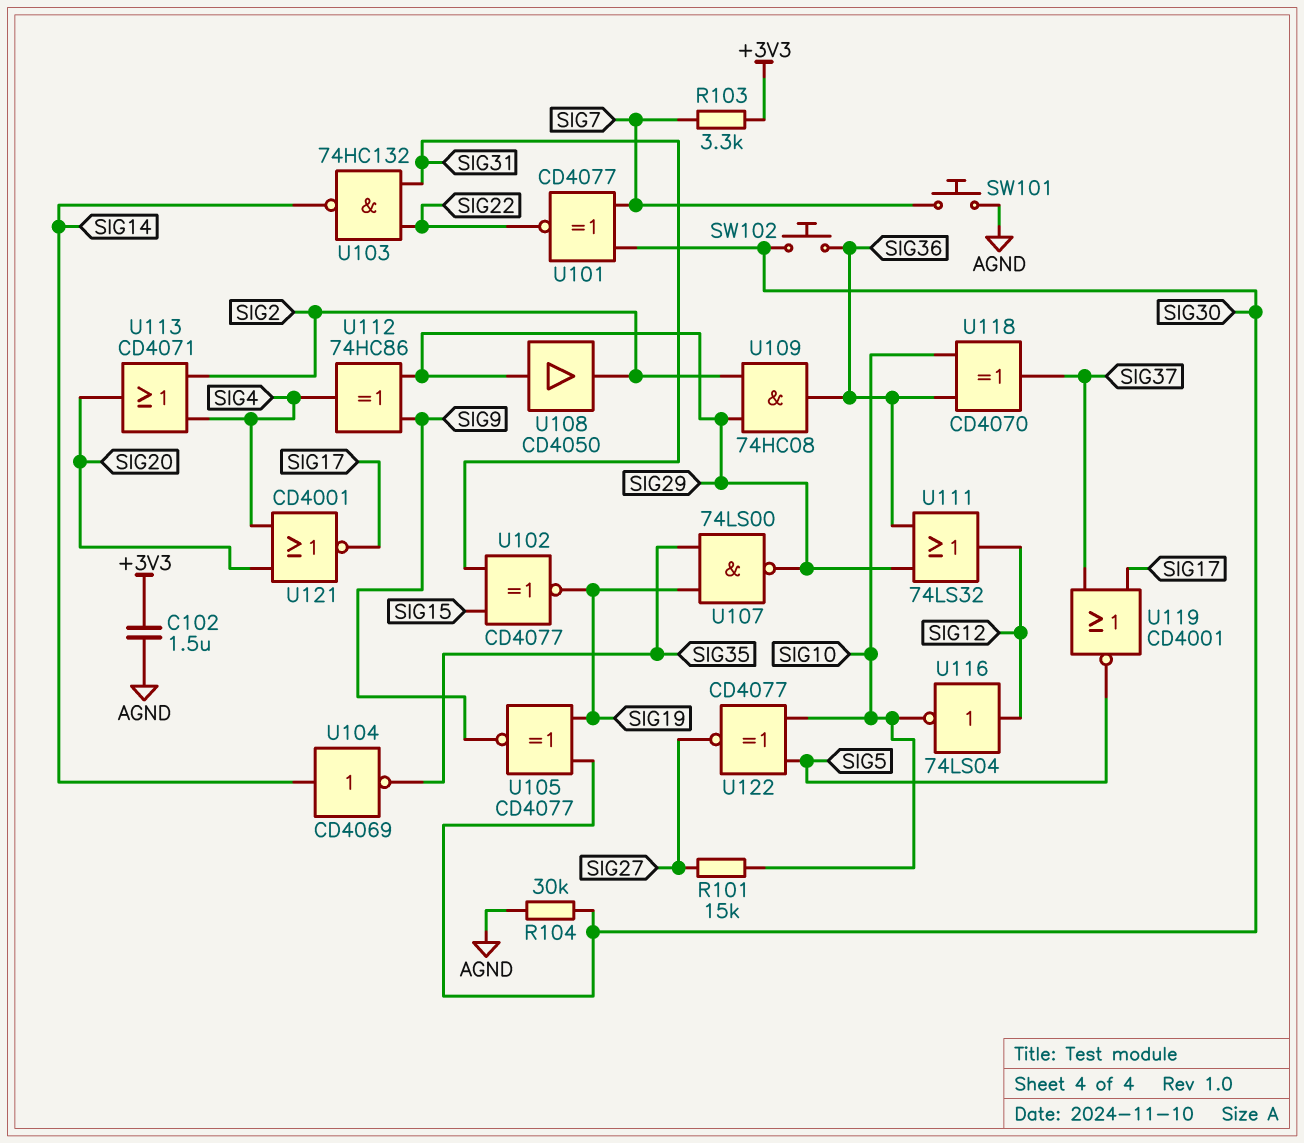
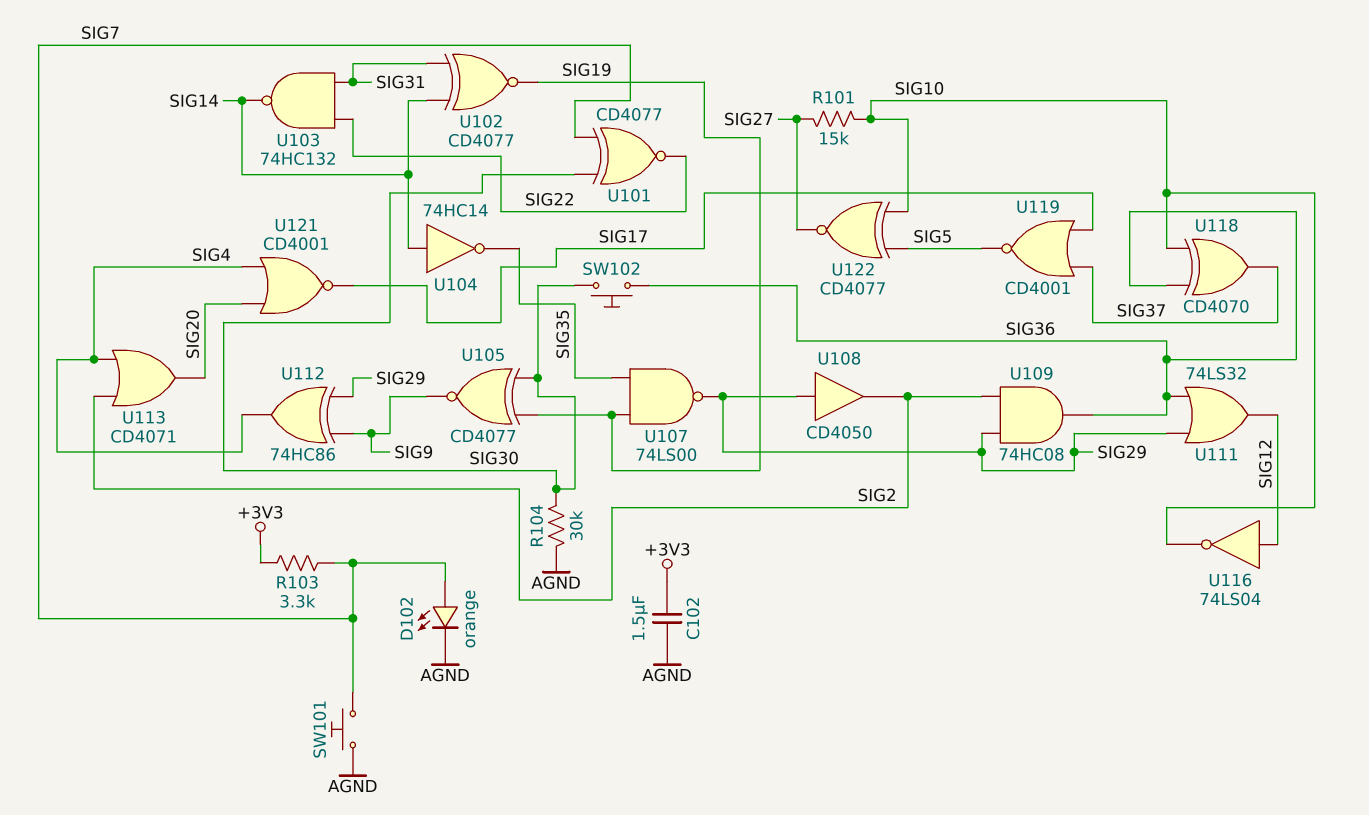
D102: none -> LED orange (A SIG7, K AGND)
U102: XNOR CD4077 (in SIG15, in SIG31, out SIG19) -> XNOR CD4077 (in SIG14, in SIG31, out SIG19)
U104: NOT CD4069 (in SIG14, out SIG35) -> NOT 74HC14 (in SIG14, out SIG35)

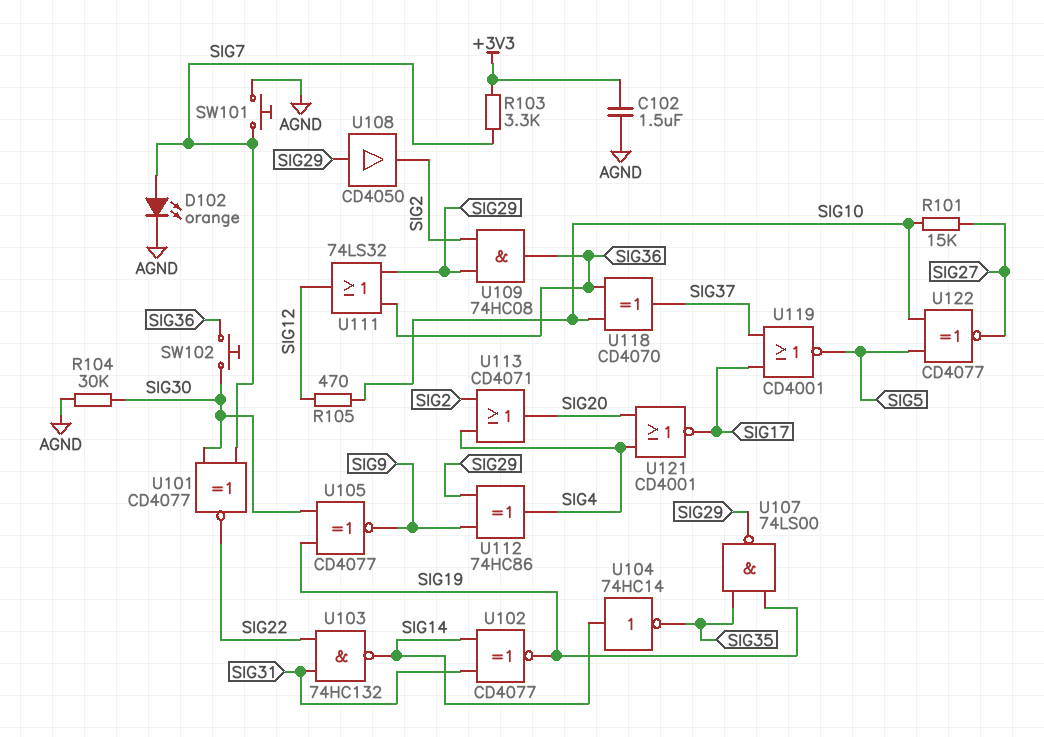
R105: none -> 470 (SIG10, SIG12)
U116: NOT 74LS04 (in SIG12, out SIG10) -> none

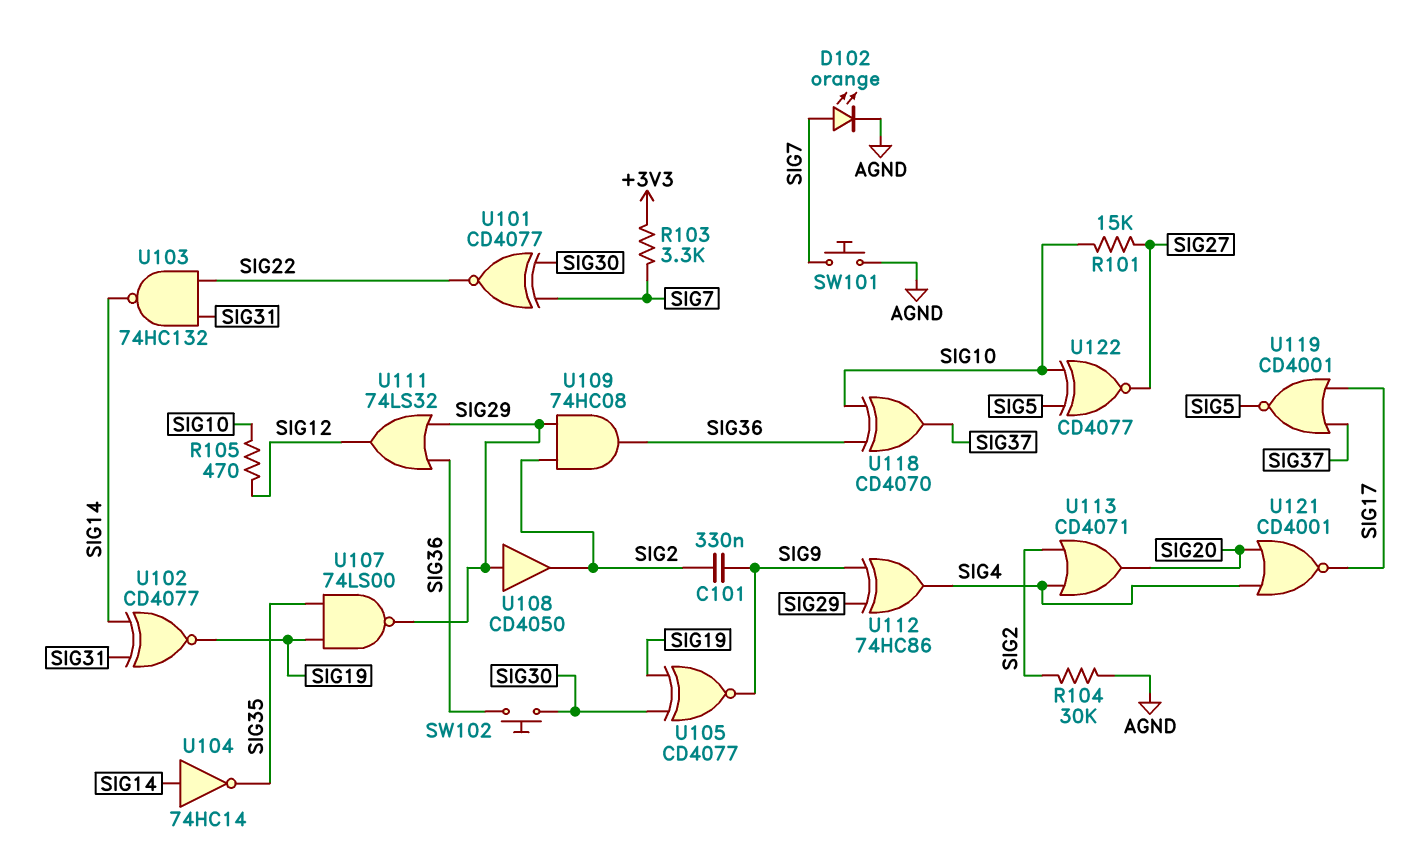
C101: none -> 330nF (SIG2, SIG9)
C102: 1.5uF (+3V3, AGND) -> none
R104: 30k (AGND, SIG30) -> 30k (AGND, SIG2)

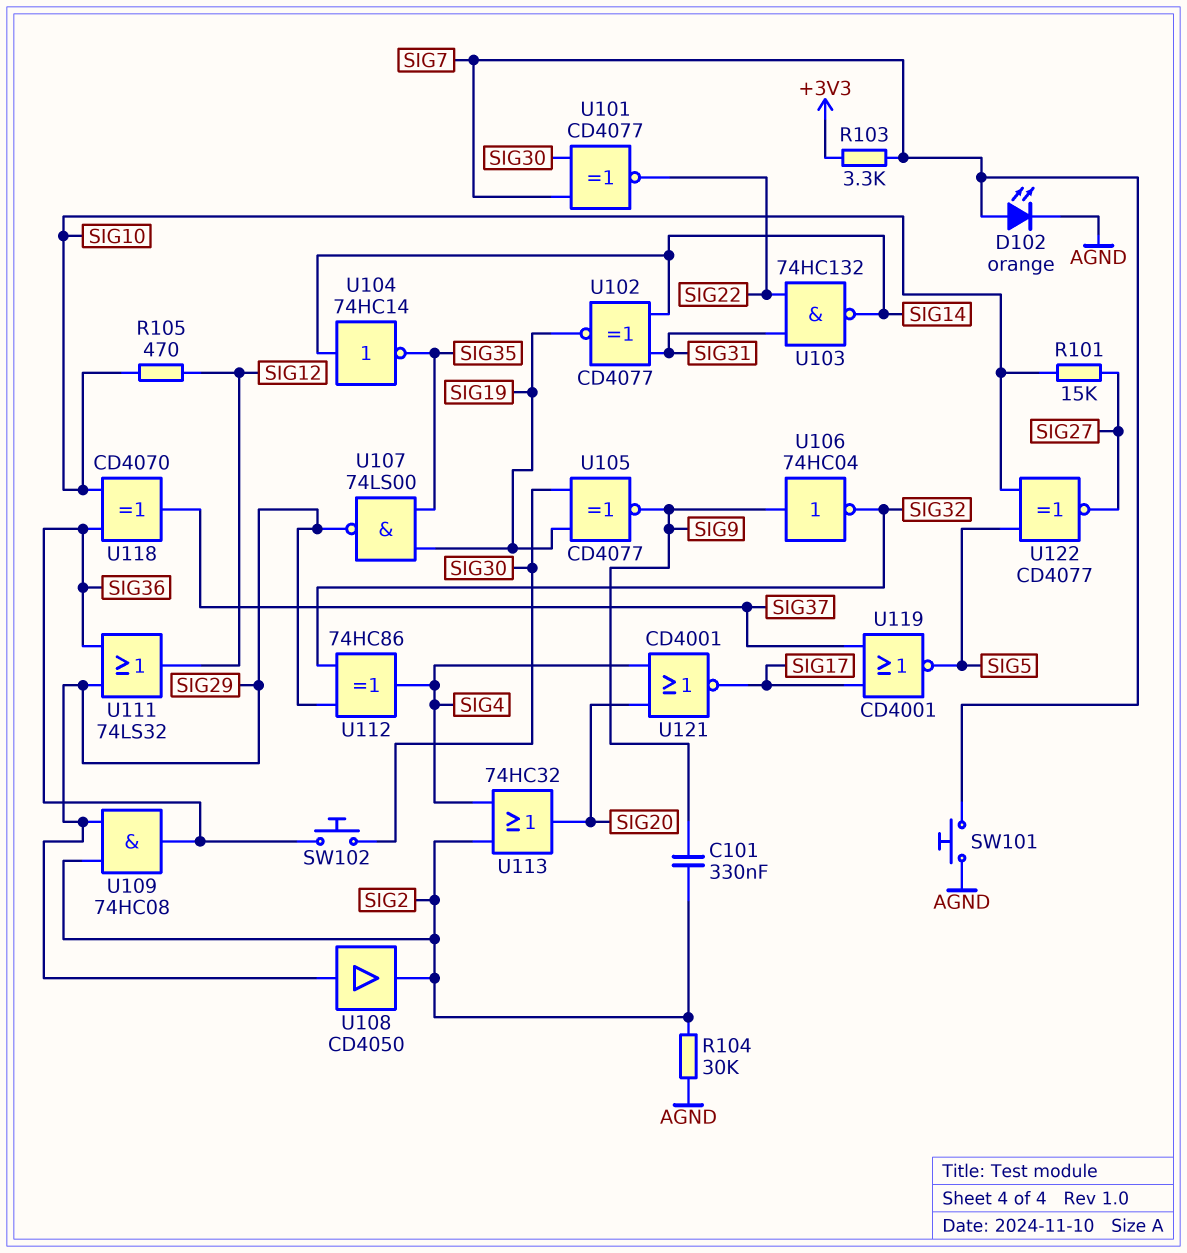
U106: none -> NOT 74HC04 (in SIG9, out SIG32)
U112: XOR 74HC86 (in SIG9, in SIG29, out SIG4) -> XOR 74HC86 (in SIG29, in SIG32, out SIG4)
U113: OR CD4071 (in SIG2, in SIG4, out SIG20) -> OR 74HC32 (in SIG2, in SIG4, out SIG20)

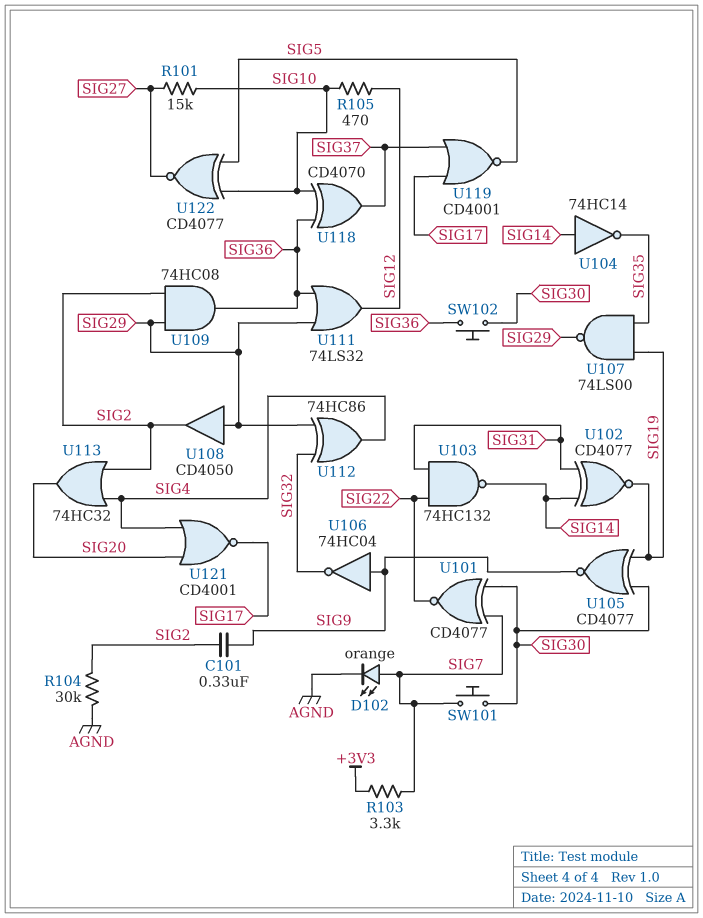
SW101: button (AGND, SIG7) -> button (SIG7, SIG30)

